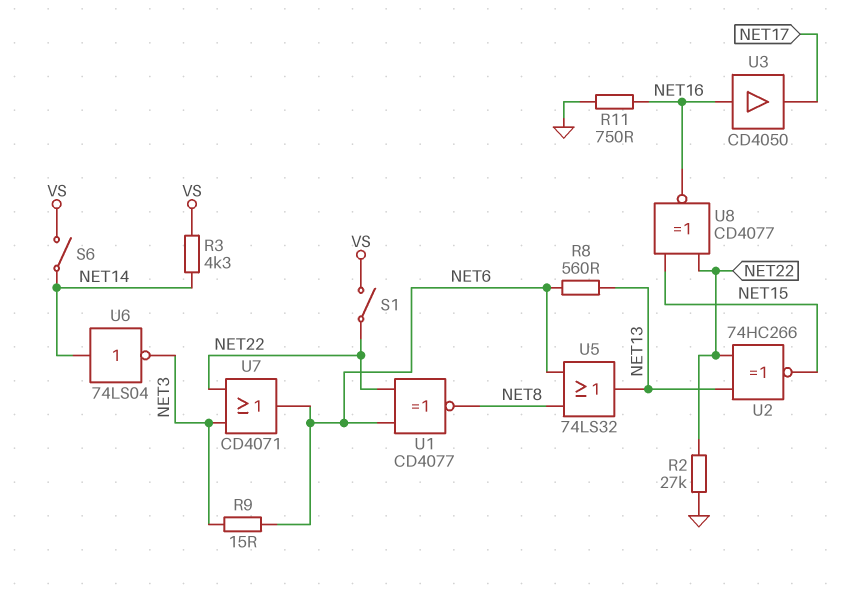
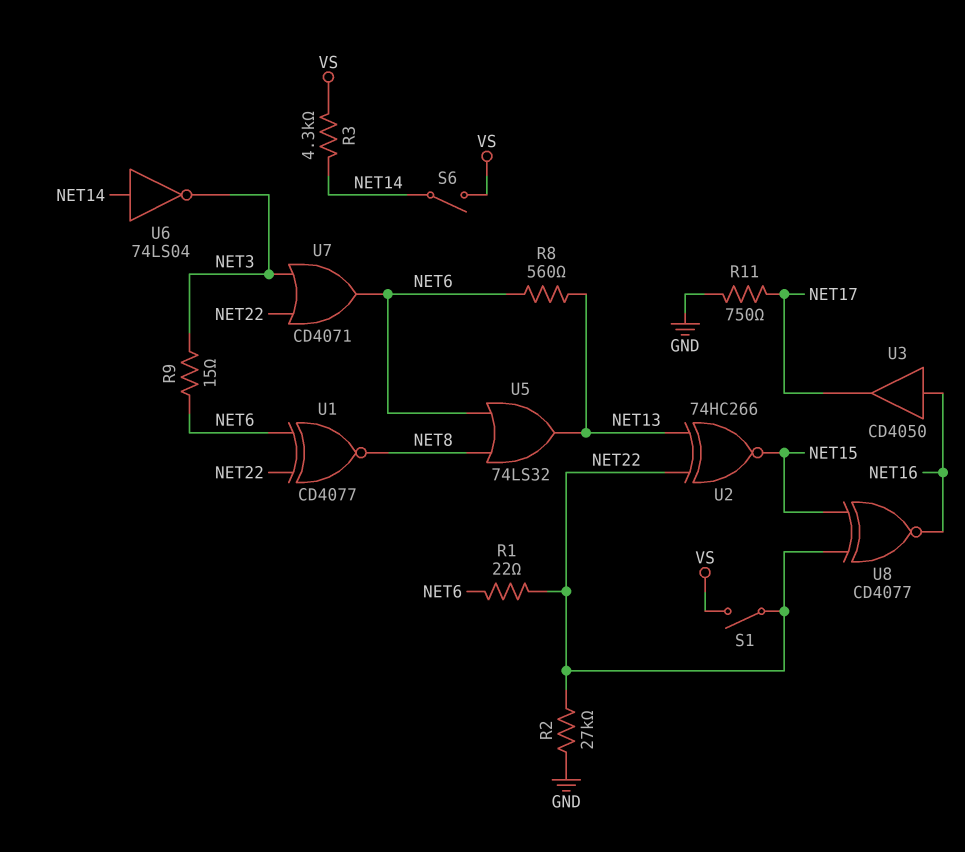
R1: none -> 22 (NET6, NET22)
R11: 750 (GND, NET16) -> 750 (GND, NET17)

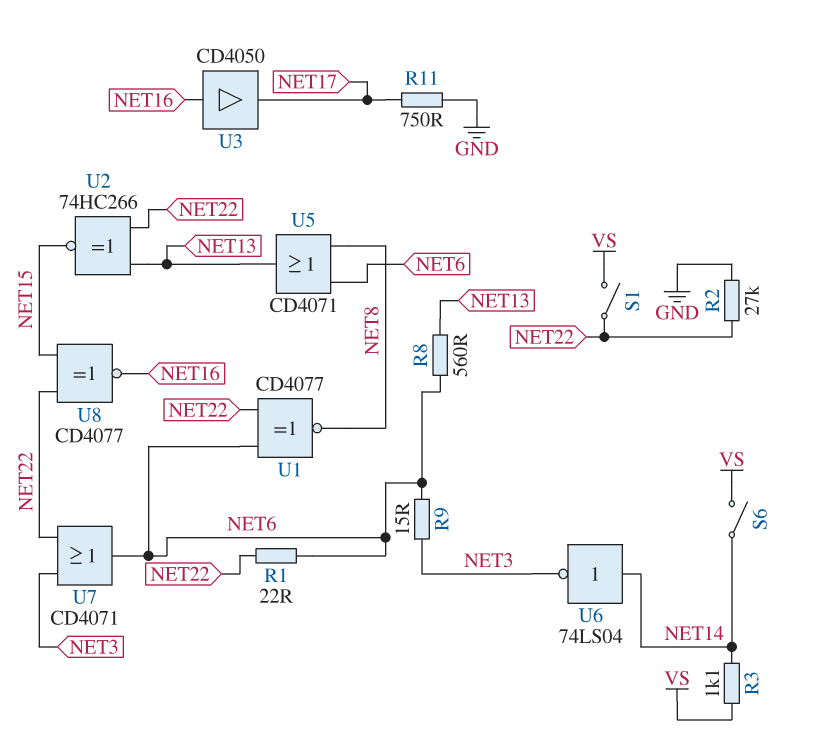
R3: 4.3k (NET14, VS) -> 1.1k (NET14, VS)
U5: OR 74LS32 (in NET6, in NET8, out NET13) -> OR CD4071 (in NET6, in NET8, out NET13)

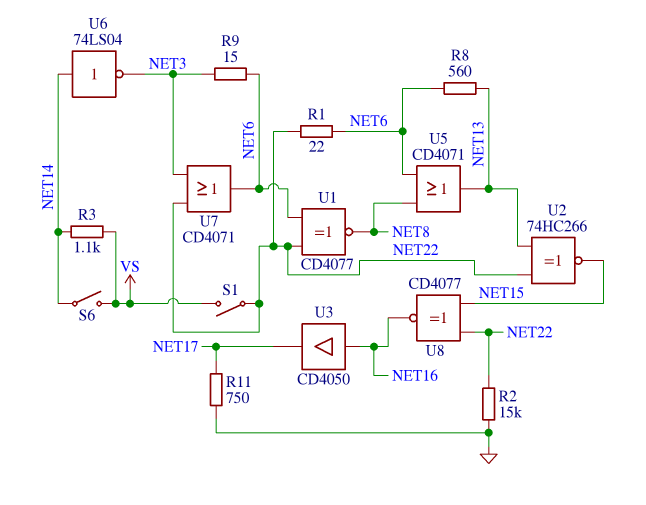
R2: 27k (GND, NET22) -> 15k (GND, NET22)

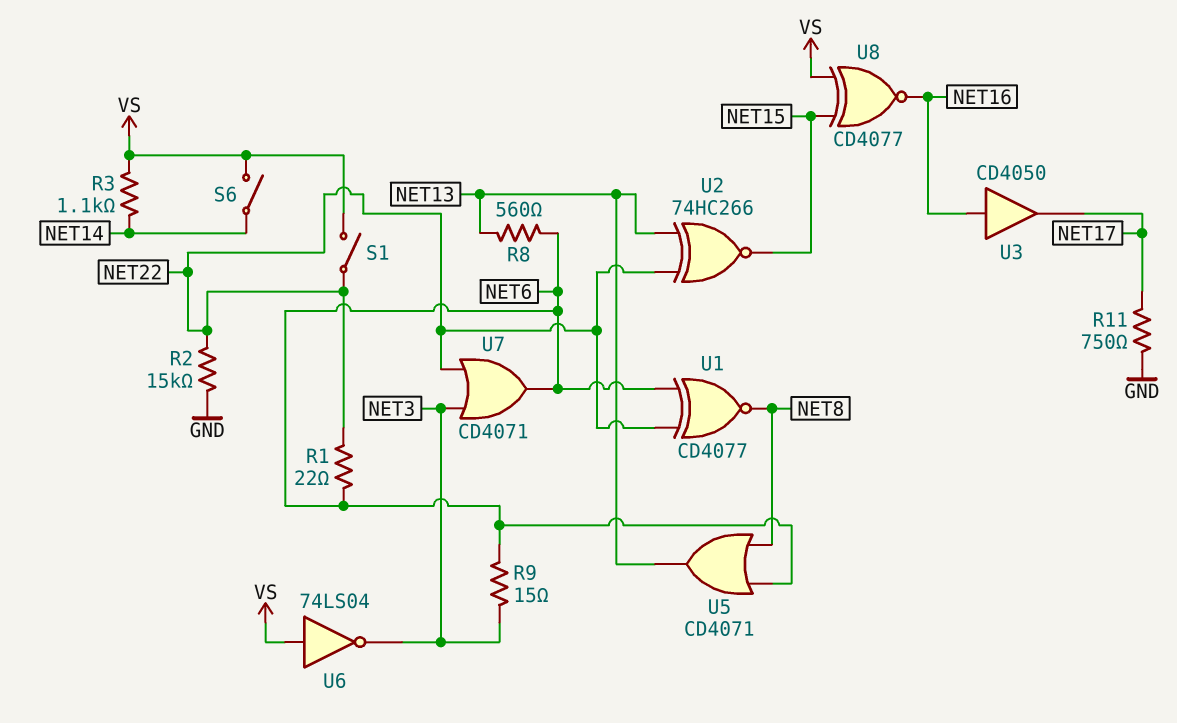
U6: NOT 74LS04 (in NET14, out NET3) -> NOT 74LS04 (in VS, out NET3)
U8: XNOR CD4077 (in NET15, in NET22, out NET16) -> XNOR CD4077 (in NET15, in VS, out NET16)

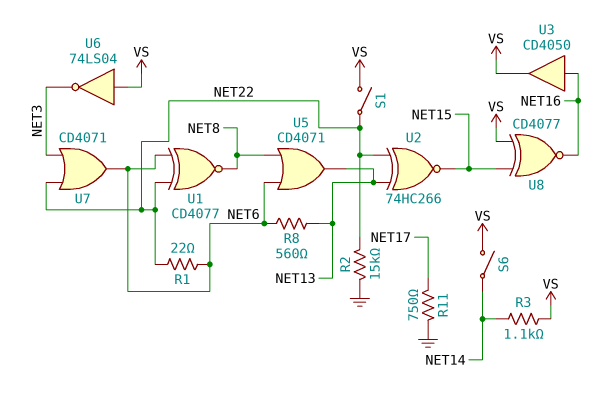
R9: 15 (NET3, NET6) -> none
U3: buffer CD4050 (in NET16, out NET17) -> buffer CD4050 (in NET16, out VS)

